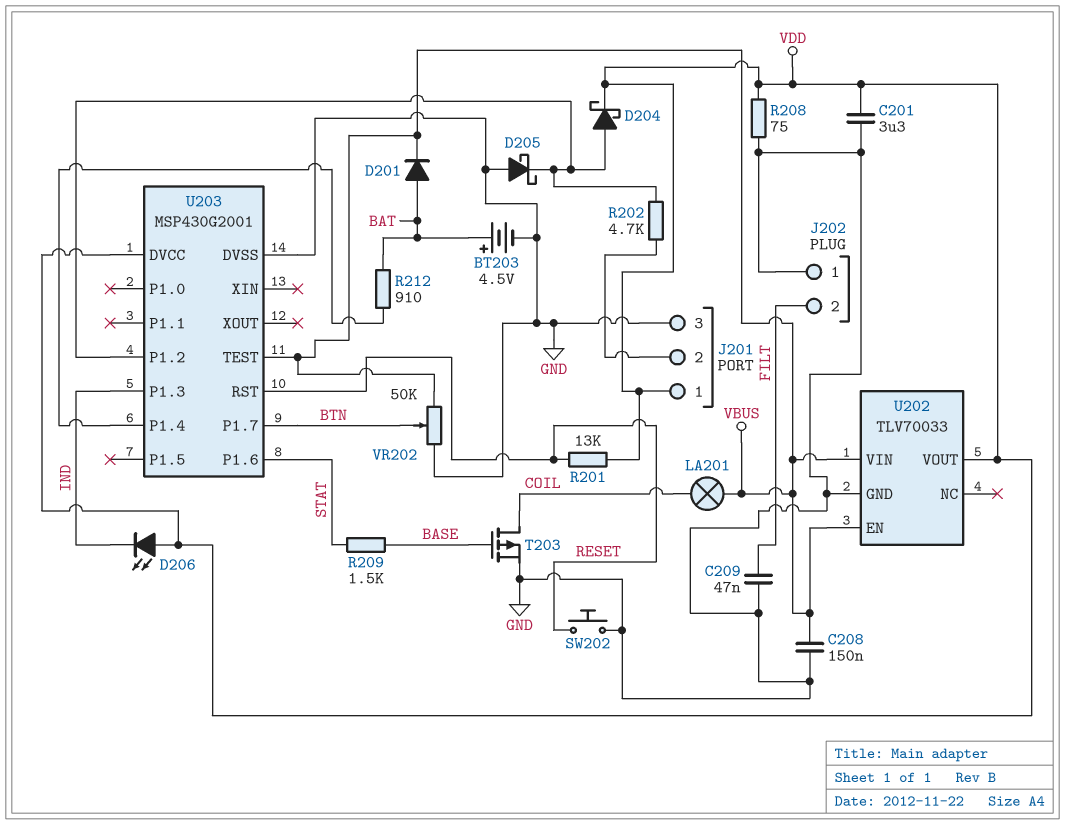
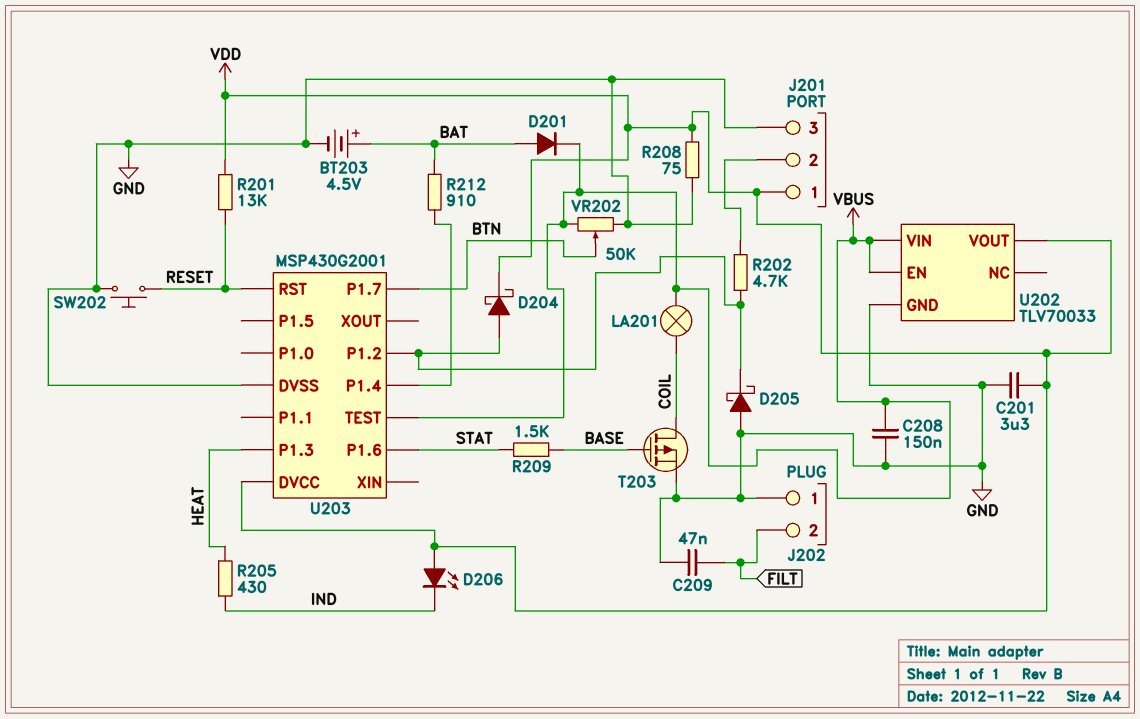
R205: none -> 430 (HEAT, IND)
U203 pin P1.3: IND -> HEAT

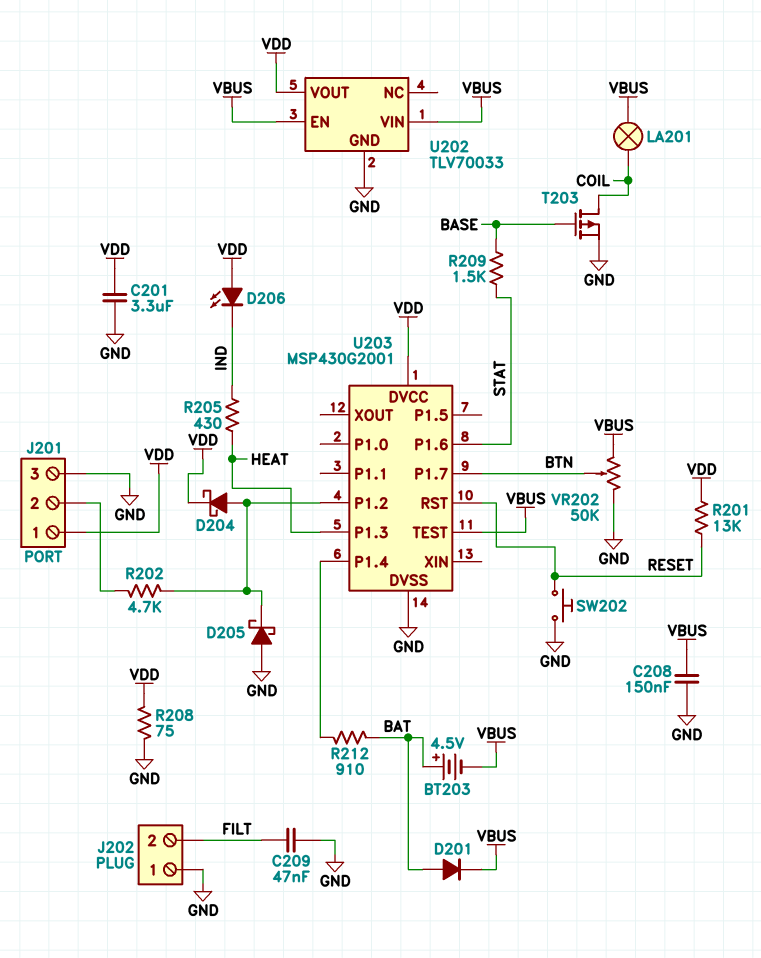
BT203: 4.5V (plus BAT, minus GND) -> 4.5V (plus BAT, minus VBUS)

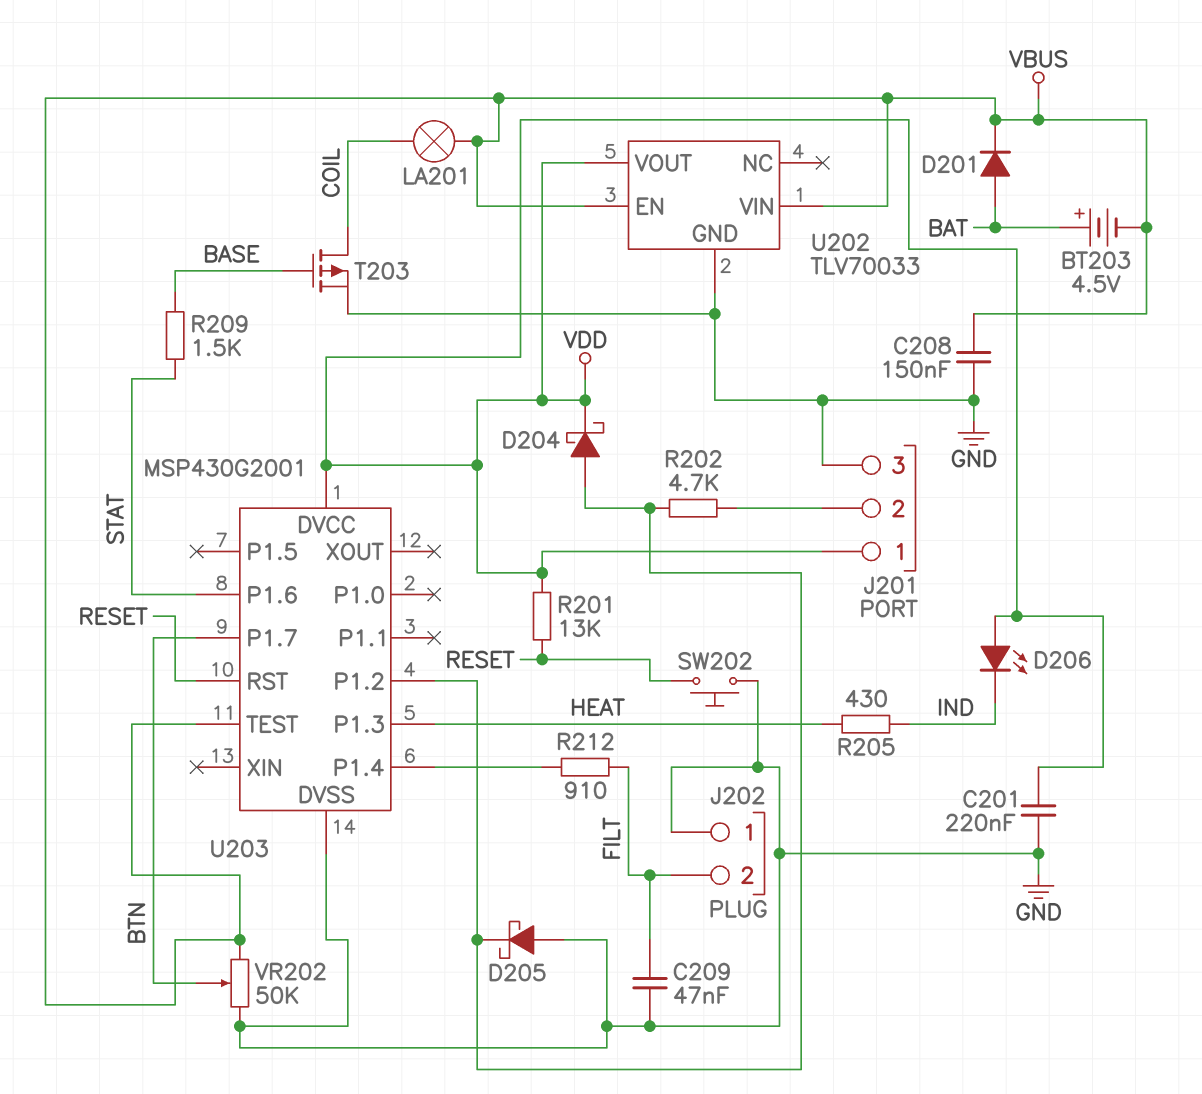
C201: 3.3uF (GND, VDD) -> 220nF (GND, VDD)
R208: 75 (GND, VDD) -> none
R212: 910 (BAT, U203/P1.4) -> 910 (FILT, U203/P1.4)

